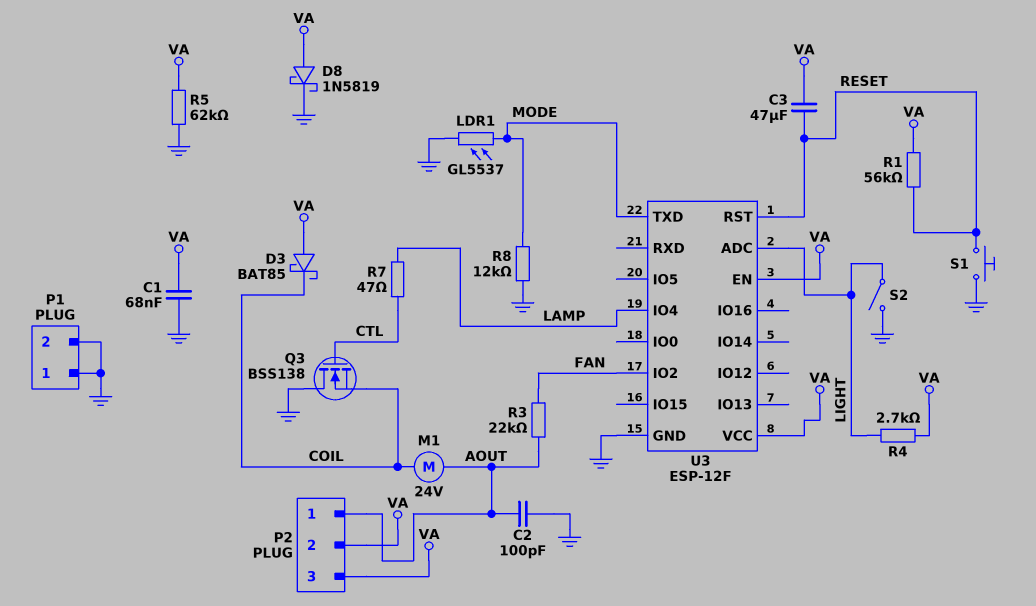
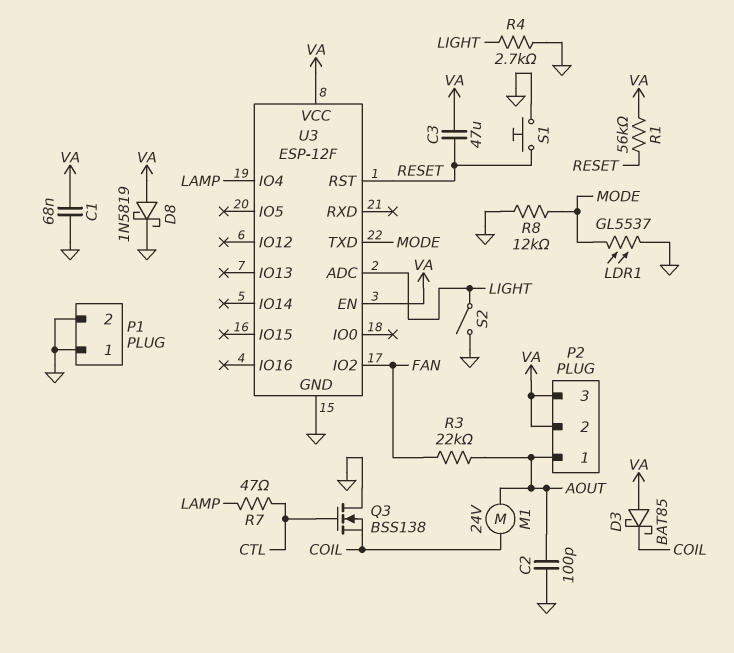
R4: 2.7k (LIGHT, VA) -> 2.7k (GND, LIGHT)
R5: 62k (GND, VA) -> none

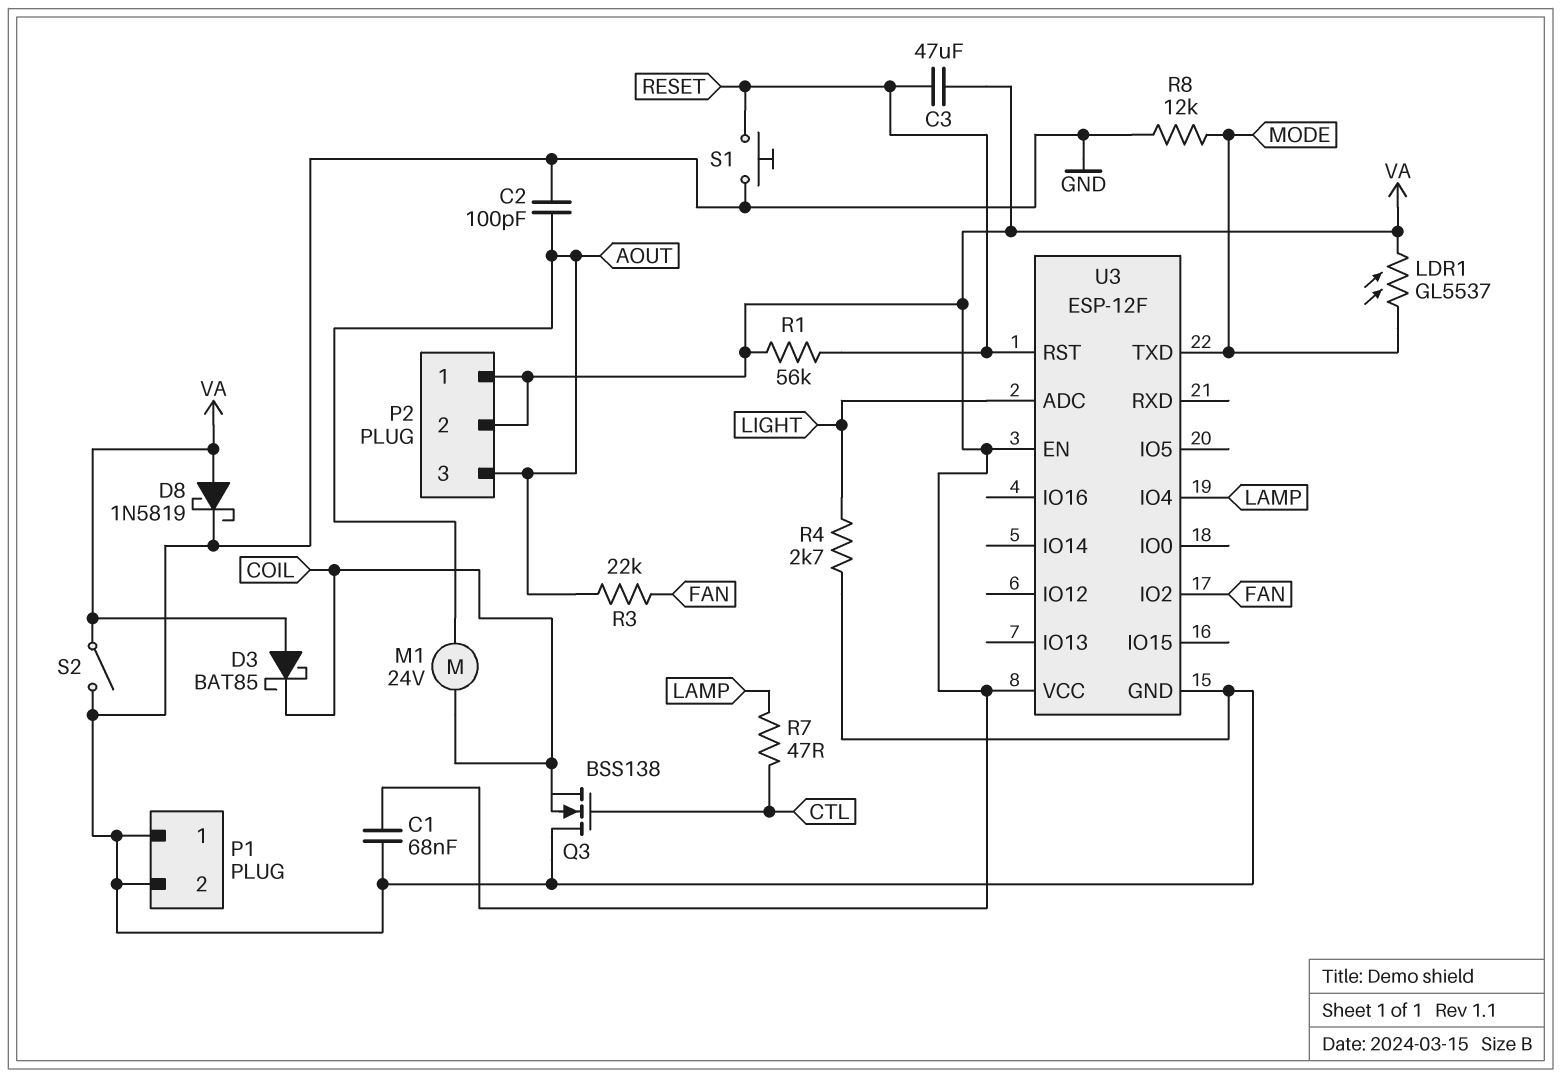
LDR1: GL5537 (GND, MODE) -> GL5537 (MODE, VA)
P2 pin 1: AOUT -> VA
P2 pin 3: VA -> AOUT
S2: switch (GND, LIGHT) -> switch (GND, VA)

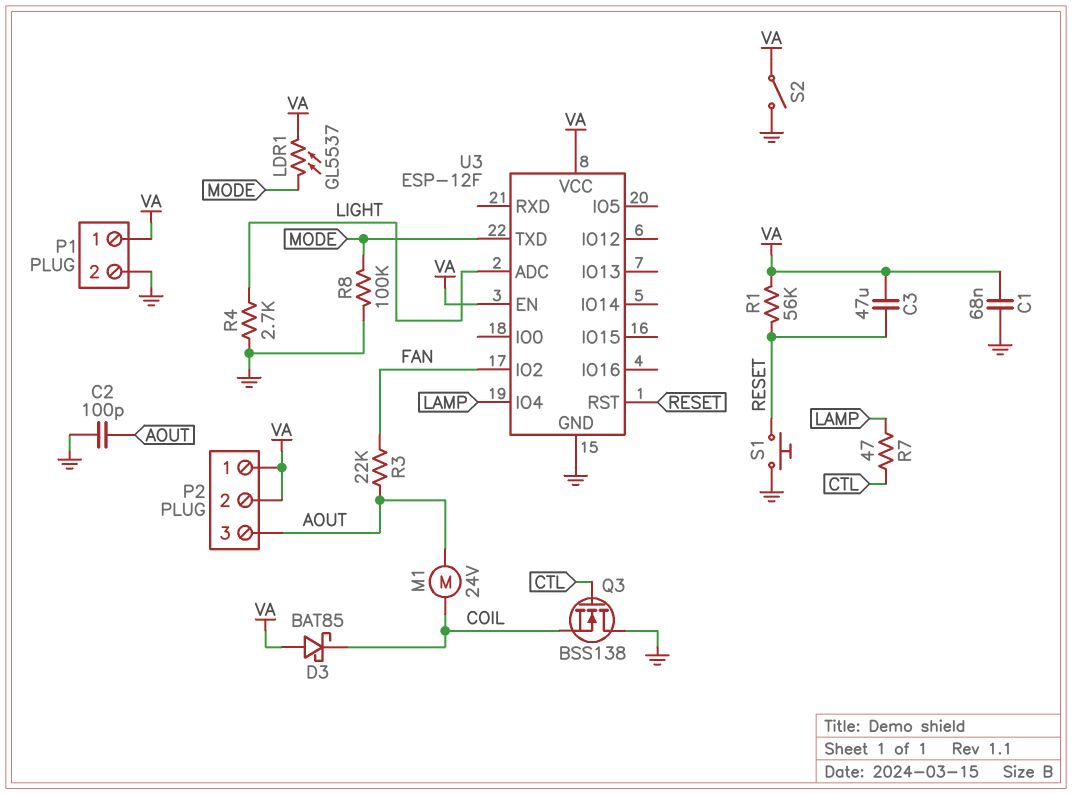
D8: schottky 1N5819 (A VA, K GND) -> none
P1 pin 1: GND -> VA
R8: 12k (GND, MODE) -> 100k (GND, MODE)

